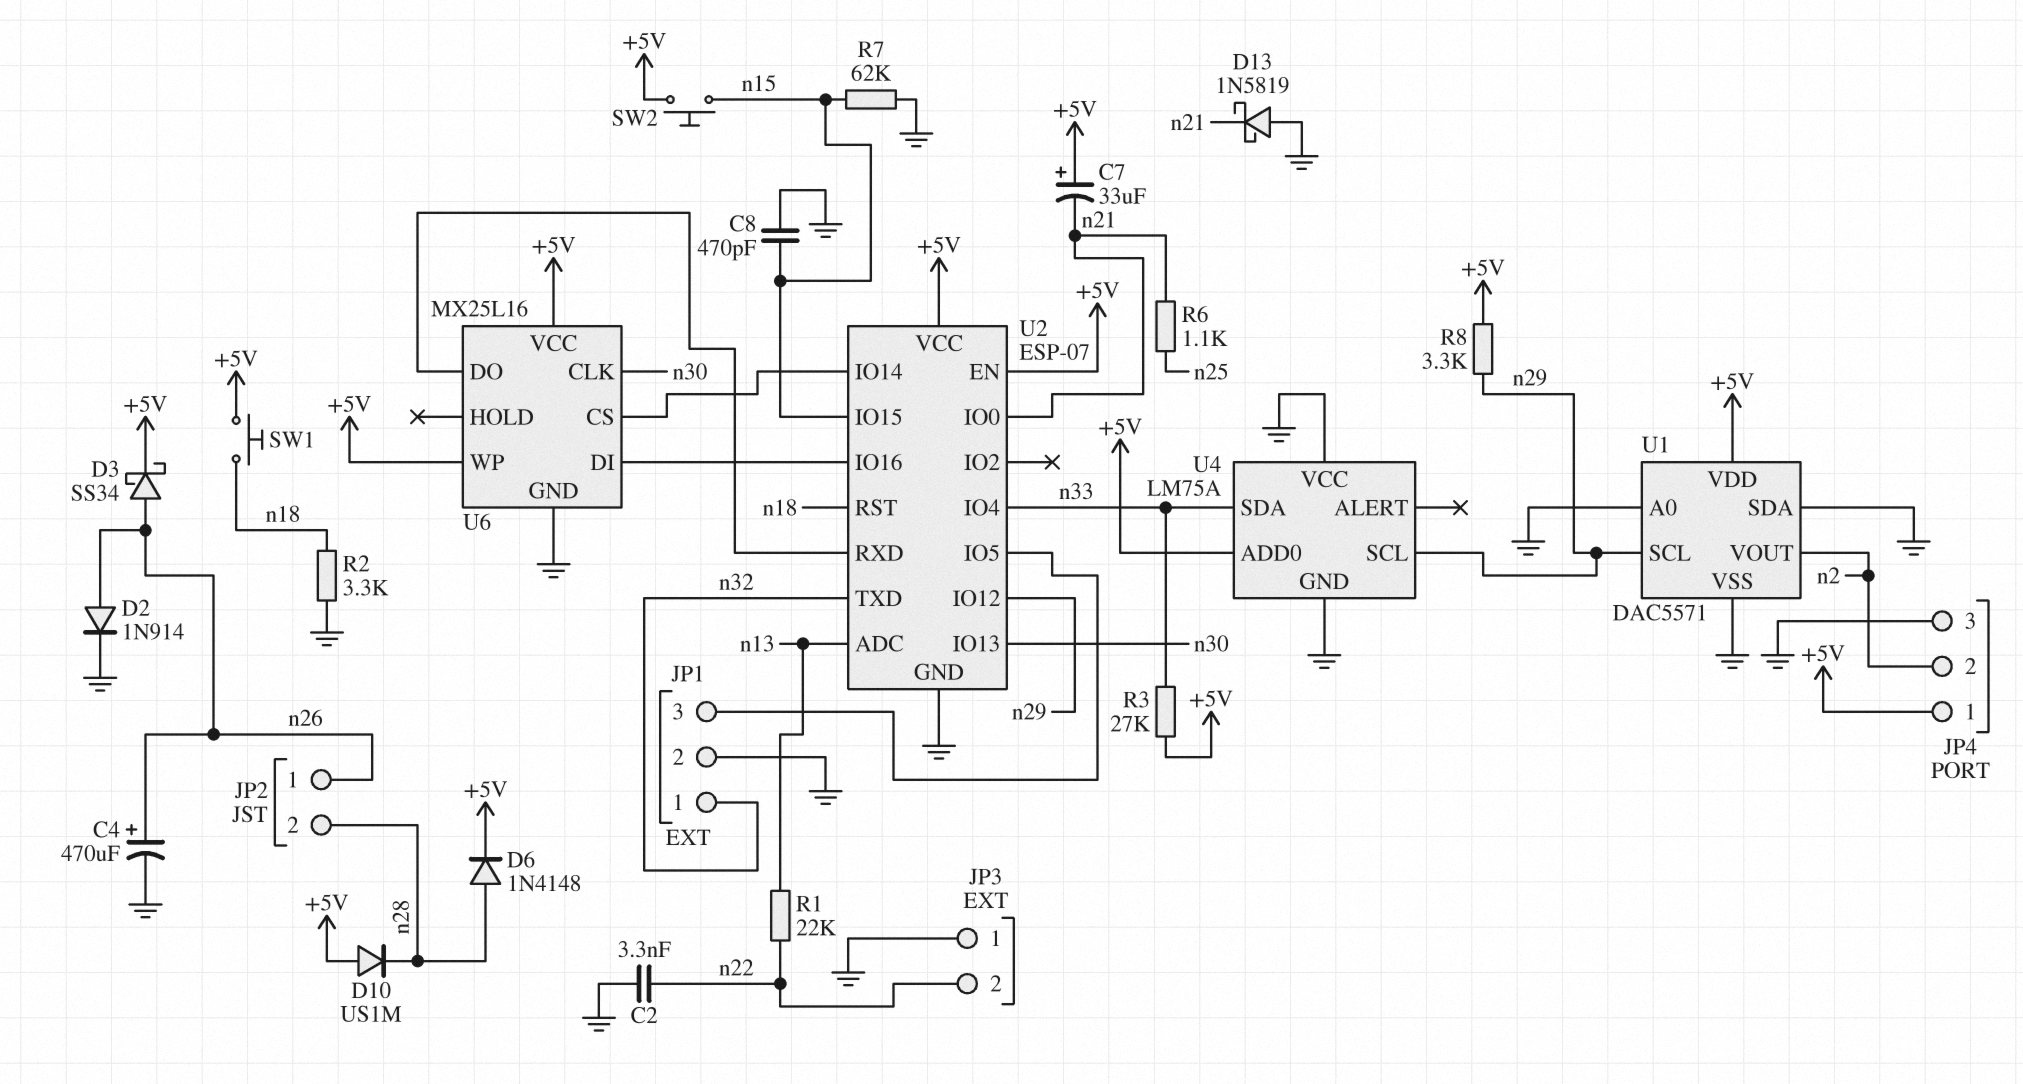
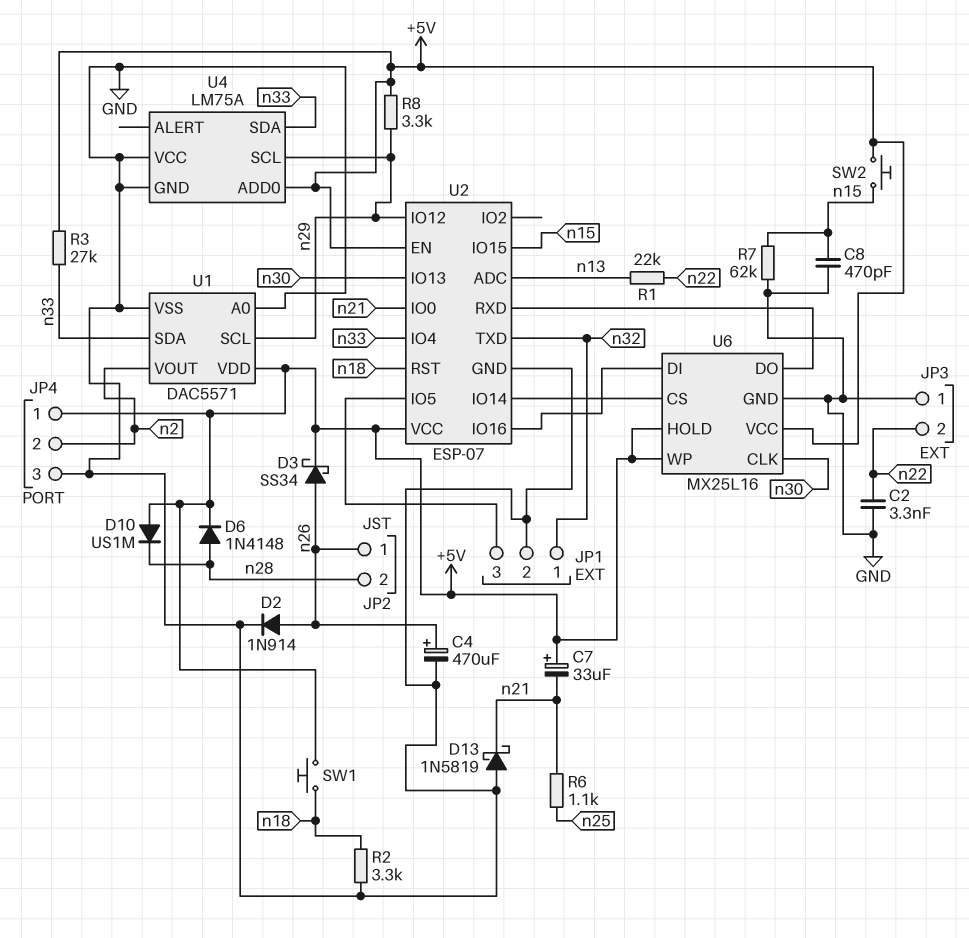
U1 pin SDA: GND -> n33
U6 pin HOLD: none -> +5V

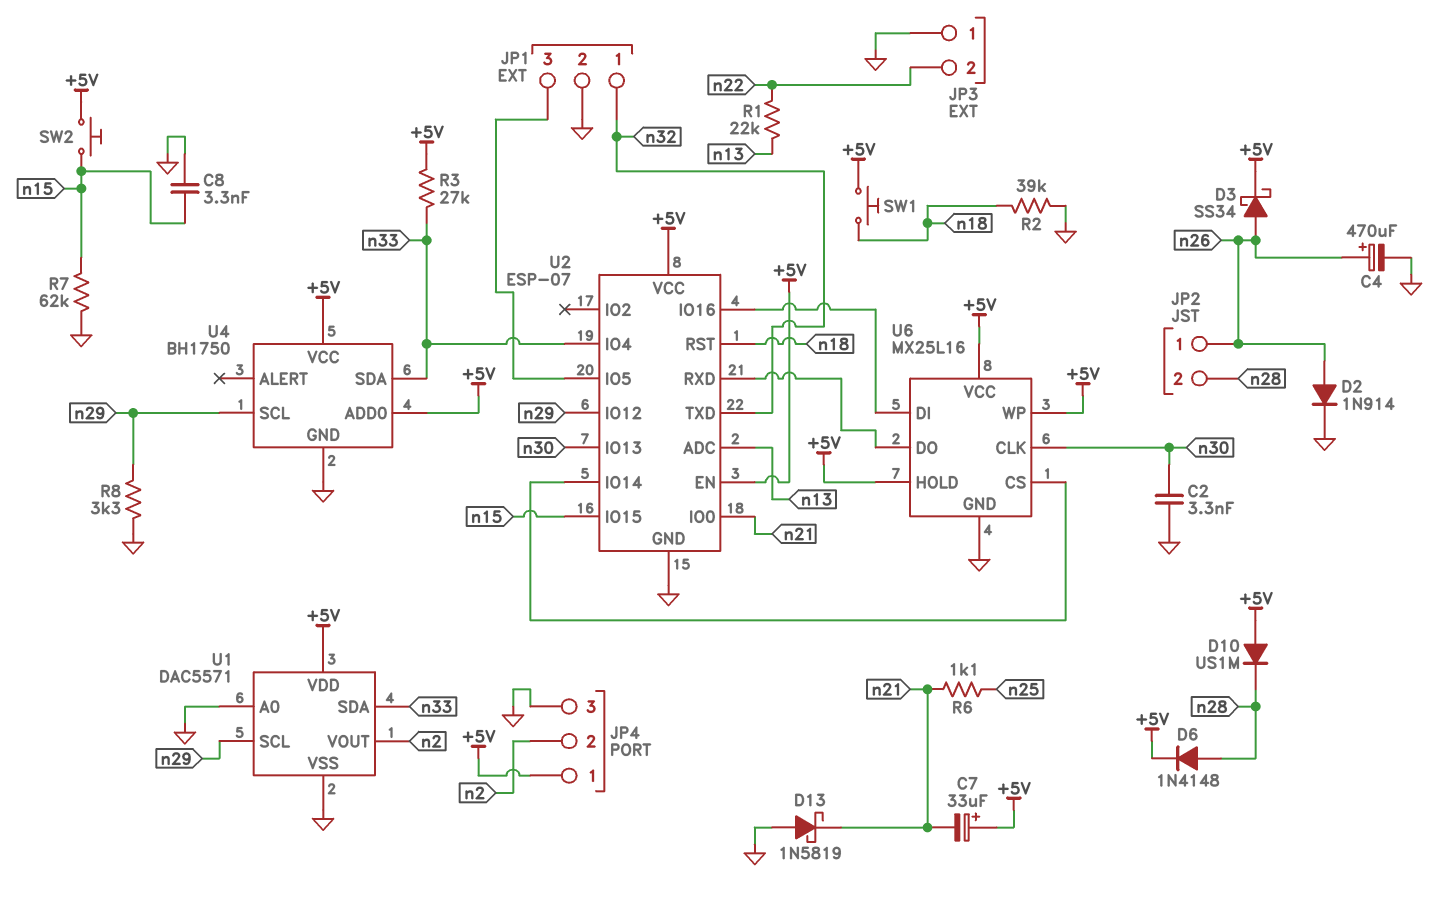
C2: 3.3nF (GND, n22) -> 3.3nF (GND, n30)
C8: 470pF (GND, n15) -> 3.3nF (GND, n15)
R2: 3.3k (GND, n18) -> 39k (GND, n18)
R8: 3.3k (+5V, n29) -> 3.3k (GND, n29)
U4: LM75A -> BH1750
U4 pin VCC: GND -> +5V

